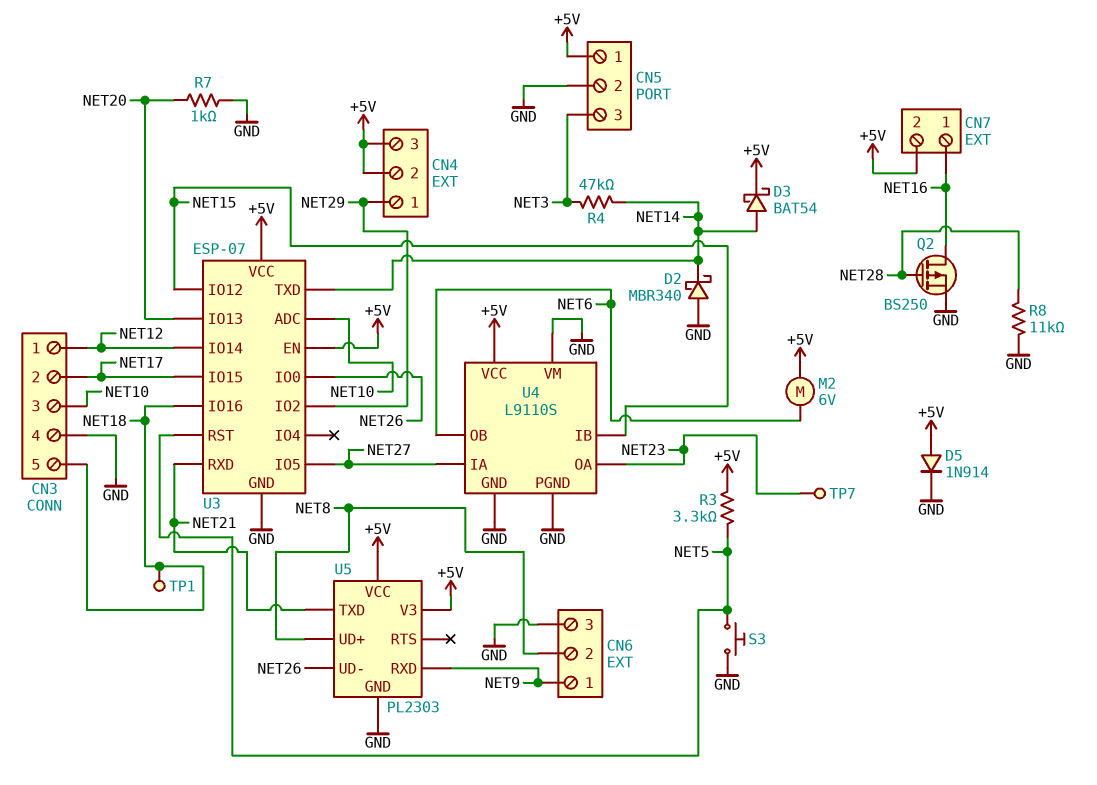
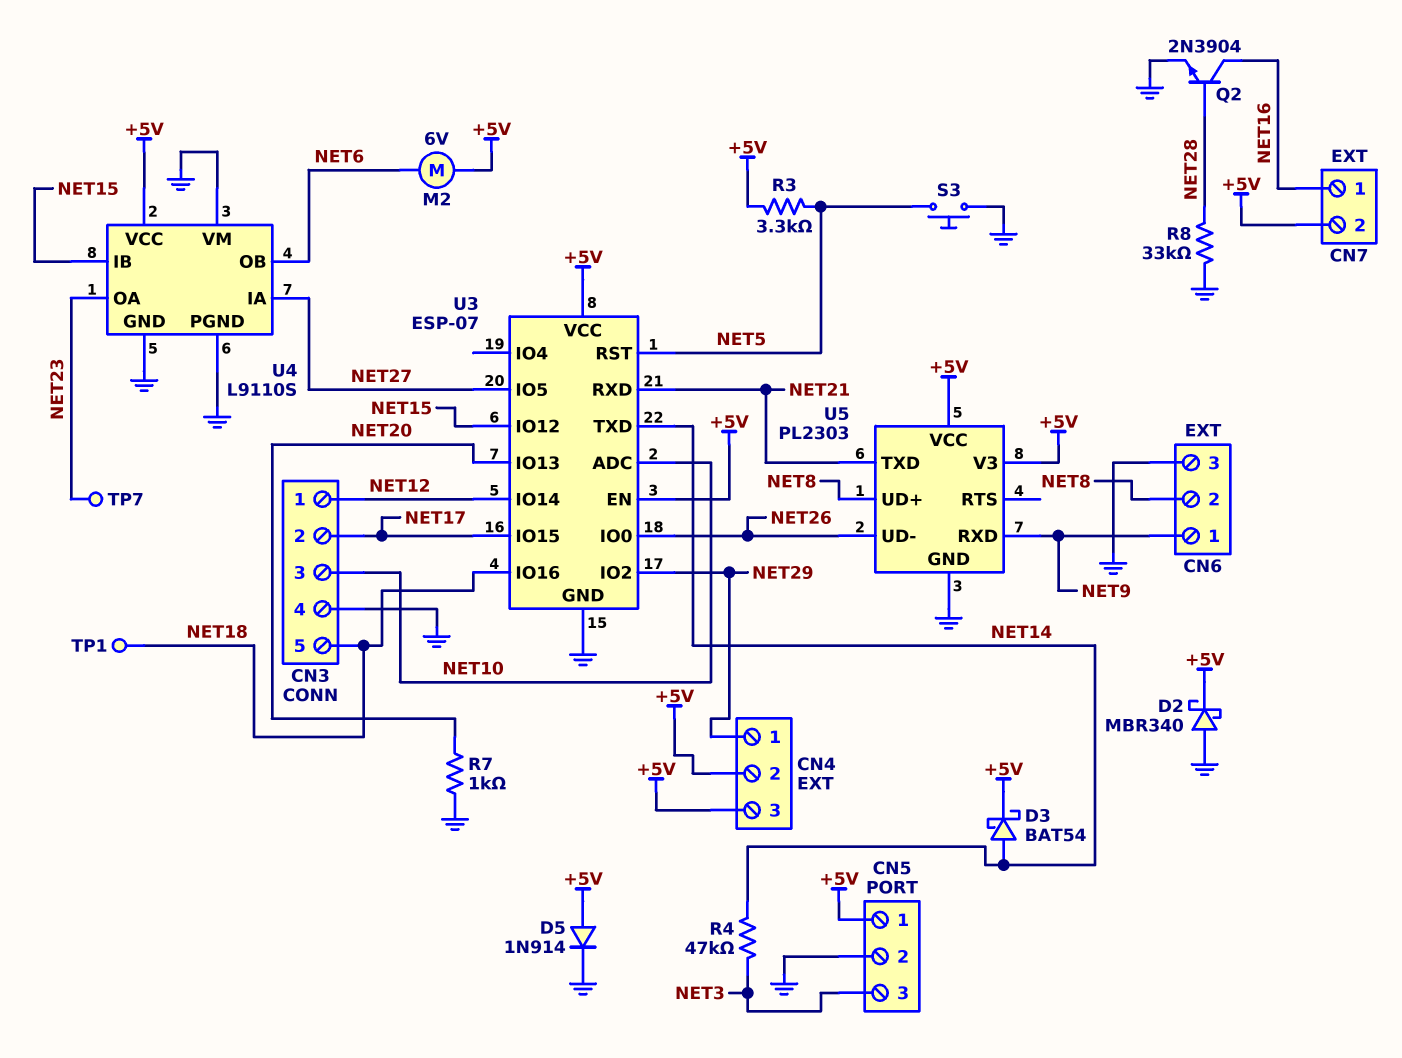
D2: schottky MBR340 (A GND, K NET14) -> schottky MBR340 (A GND, K +5V)
Q2: PMOS BS250 (G NET28, D NET16, S GND) -> NPN 2N3904 (B NET28, C NET16, E GND)
R8: 11k (GND, NET28) -> 33k (GND, NET28)

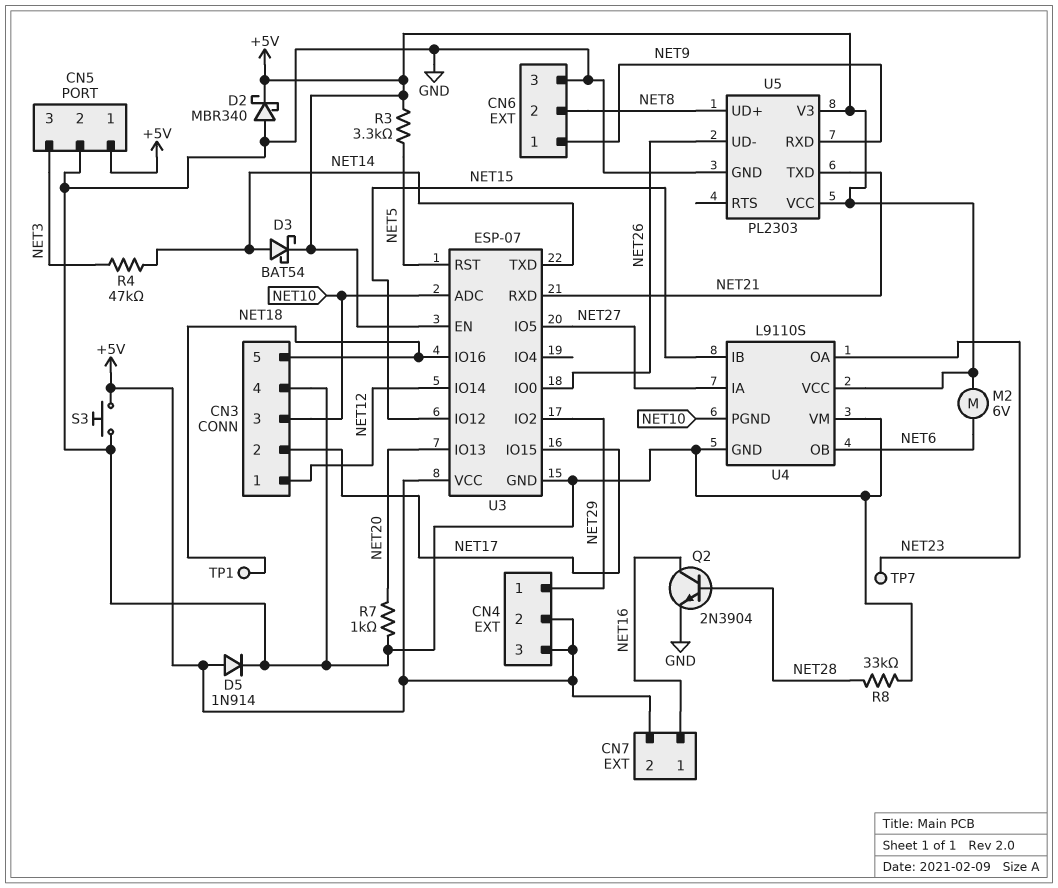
S3: button (GND, NET5) -> button (+5V, GND)
U4 pin PGND: GND -> NET10

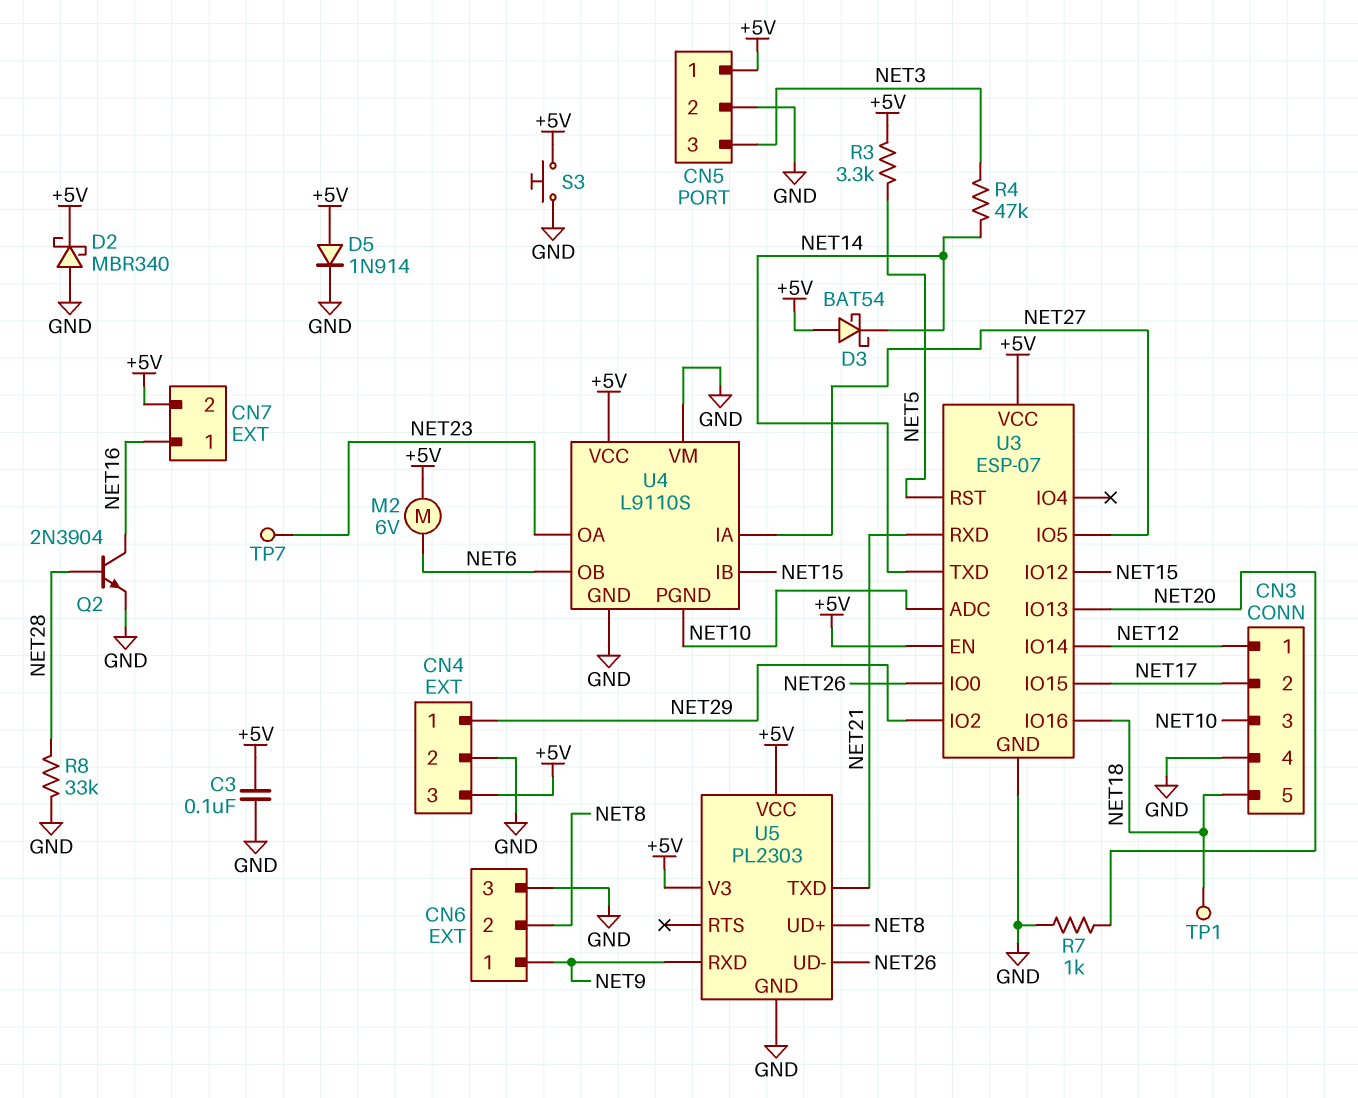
C3: none -> 100nF (+5V, GND)
CN4 pin 2: +5V -> GND
D3: schottky BAT54 (A NET14, K +5V) -> schottky BAT54 (A +5V, K NET14)

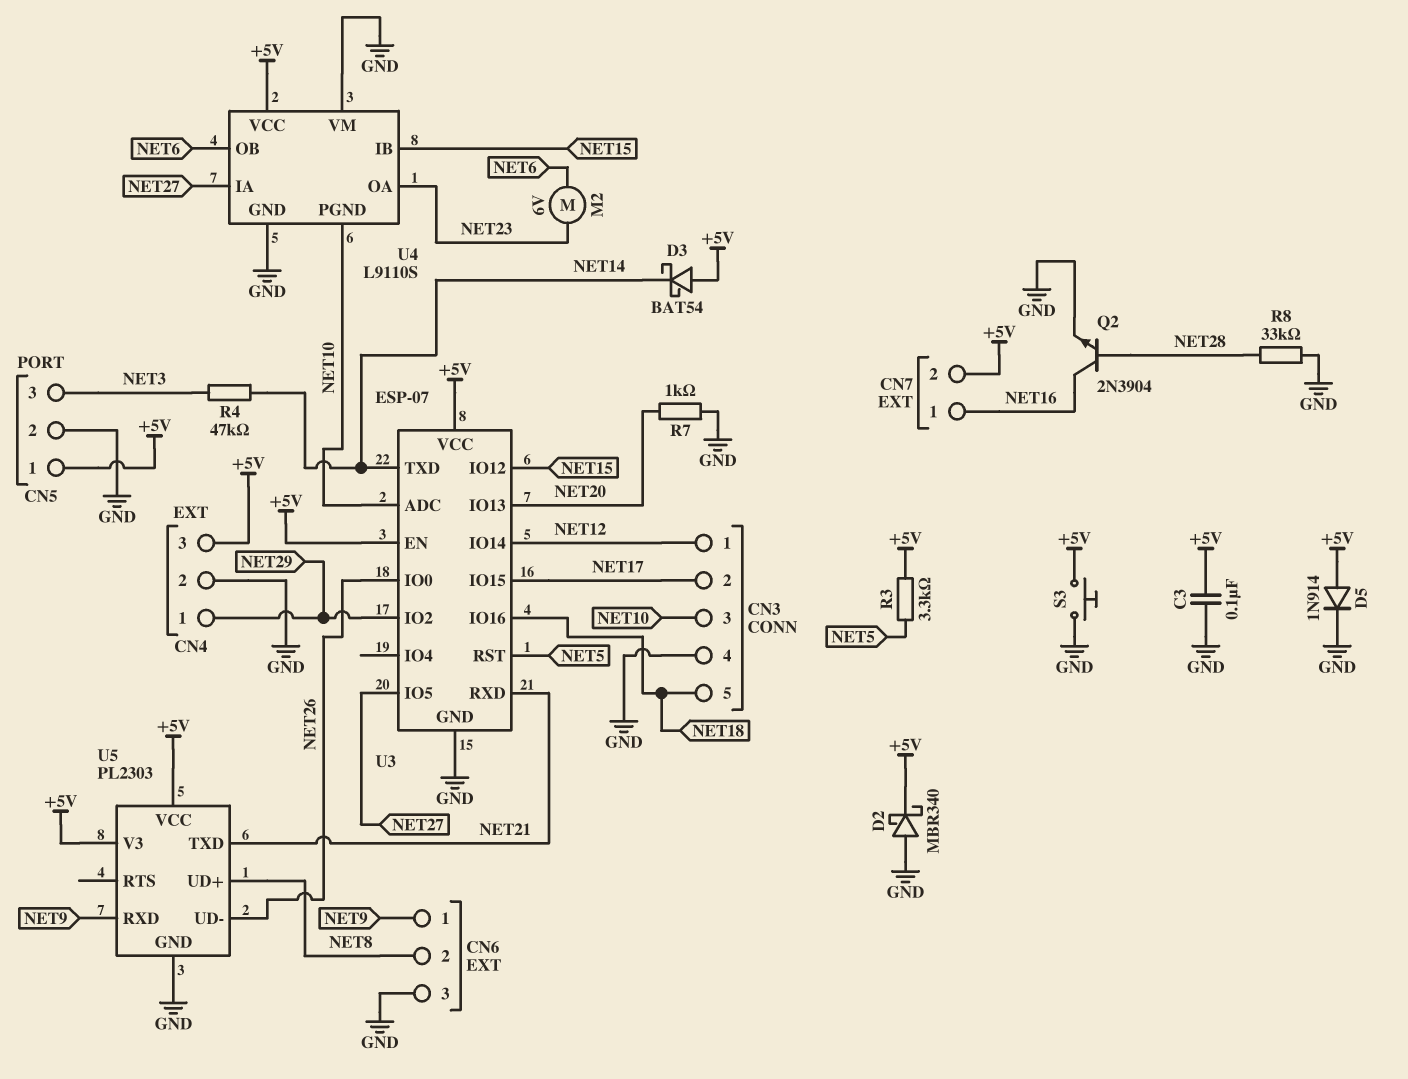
M2: motor 6V (+5V, NET6) -> motor 6V (NET6, NET23)
TP1: test point (NET18) -> none
TP7: test point (NET23) -> none

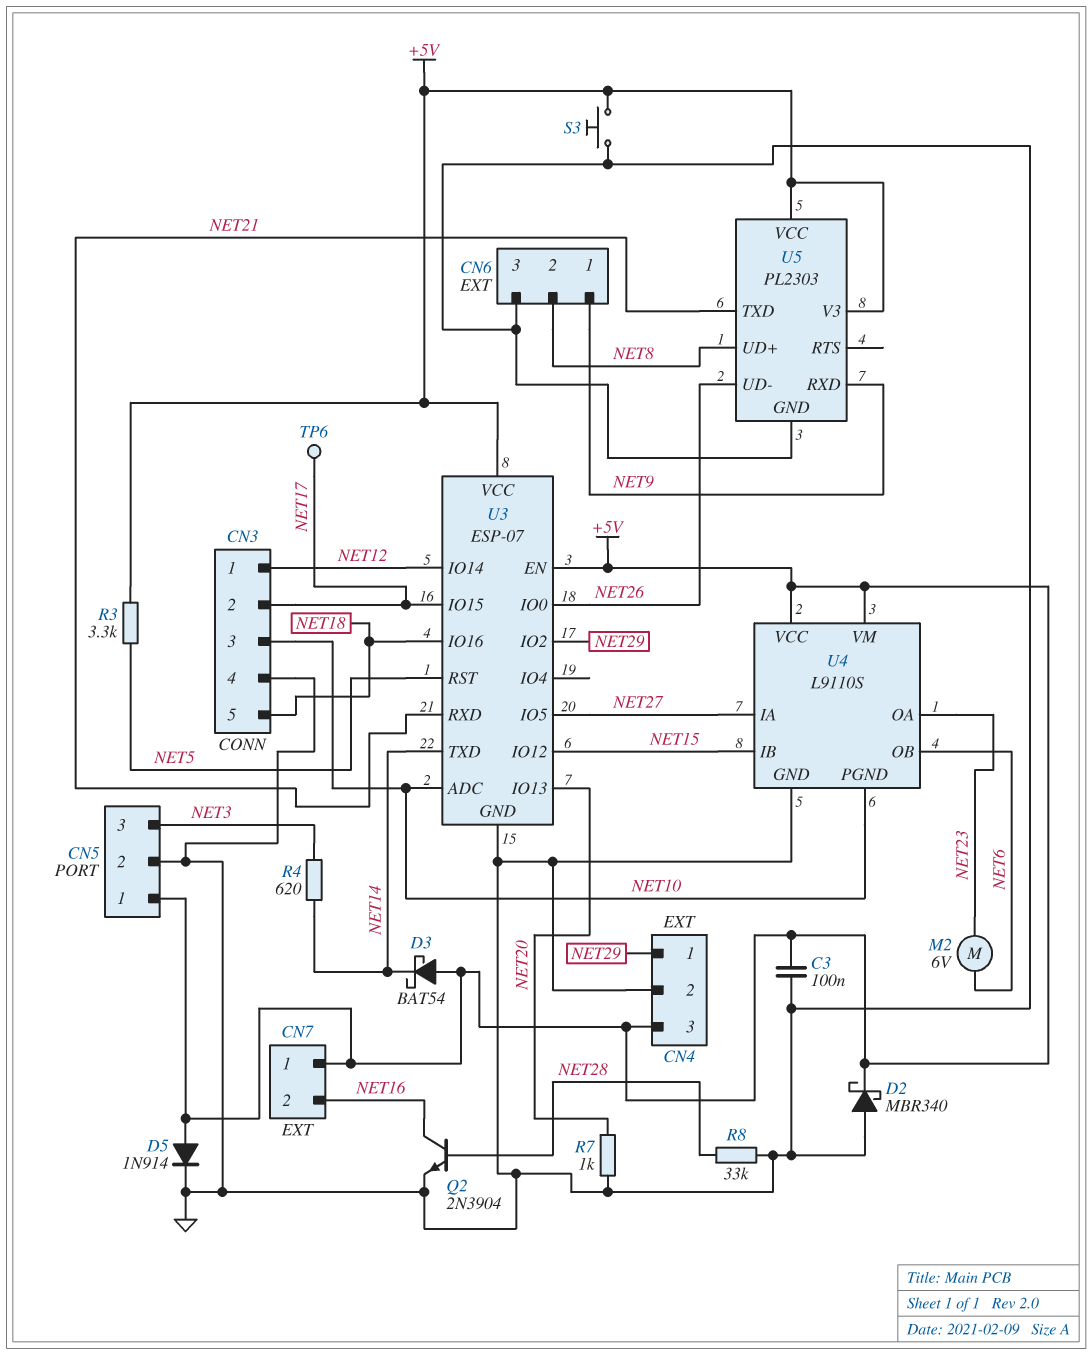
CN7 pin 1: NET16 -> +5V
CN7 pin 2: +5V -> NET16
R4: 47k (NET3, NET14) -> 620 (NET3, NET14)
TP6: none -> test point (NET17)
U4 pin VM: GND -> +5V

